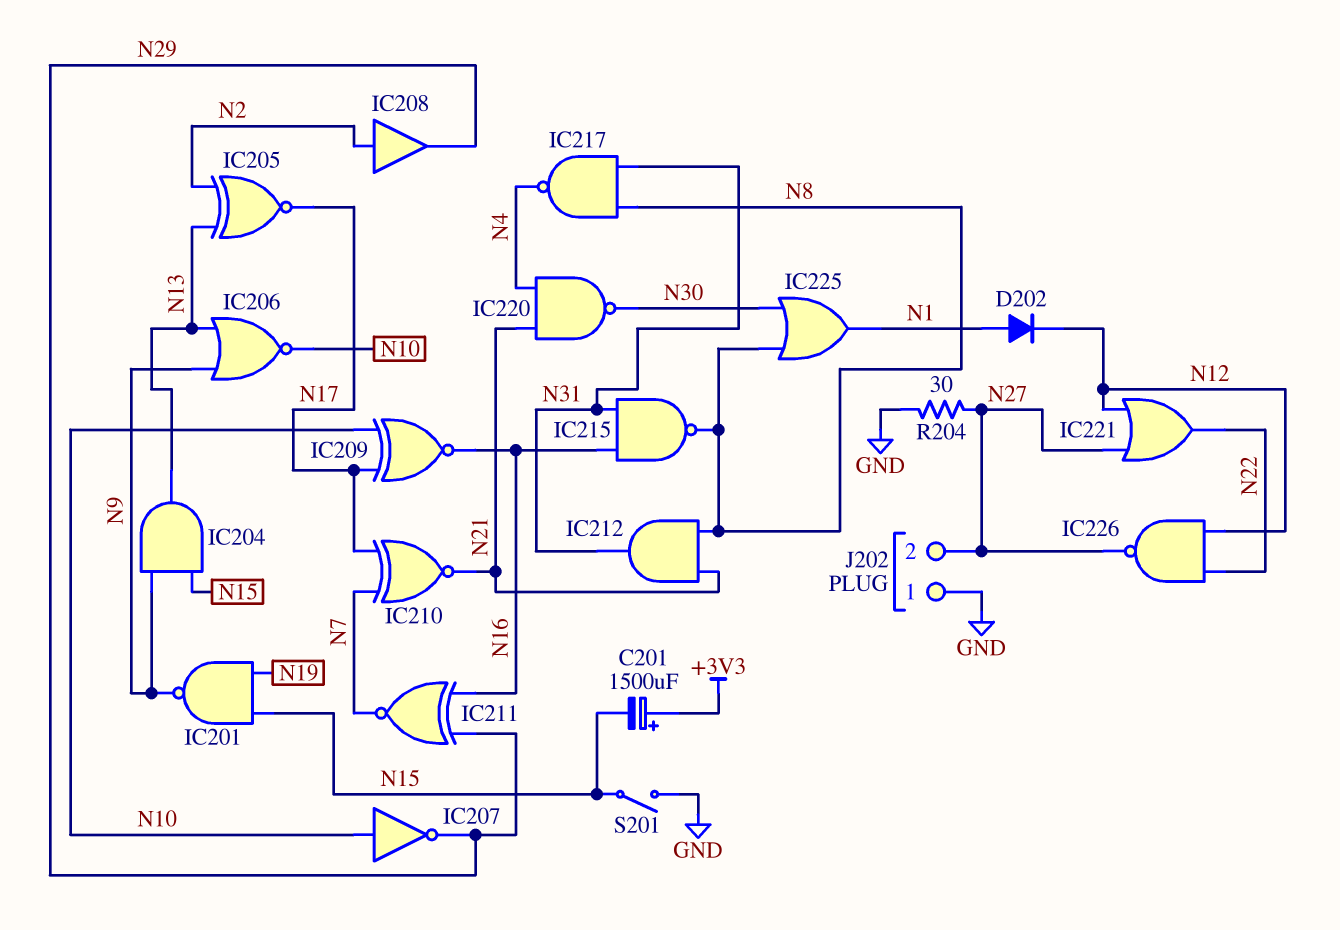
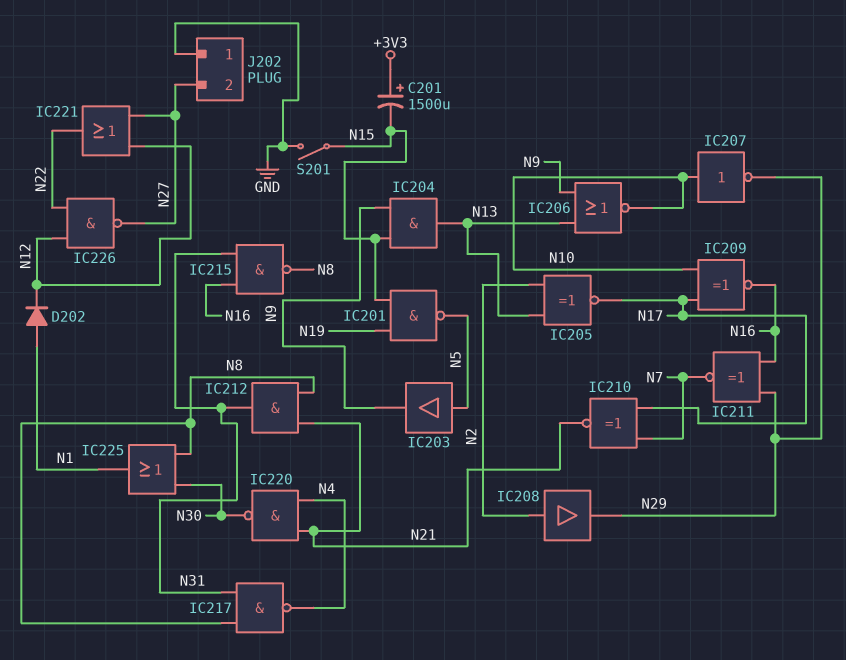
IC201: NAND (in N15, in N19, out N9) -> NAND (in N15, in N19, out N5)
IC203: none -> buffer (in N5, out N9)
R204: 30 (GND, N27) -> none

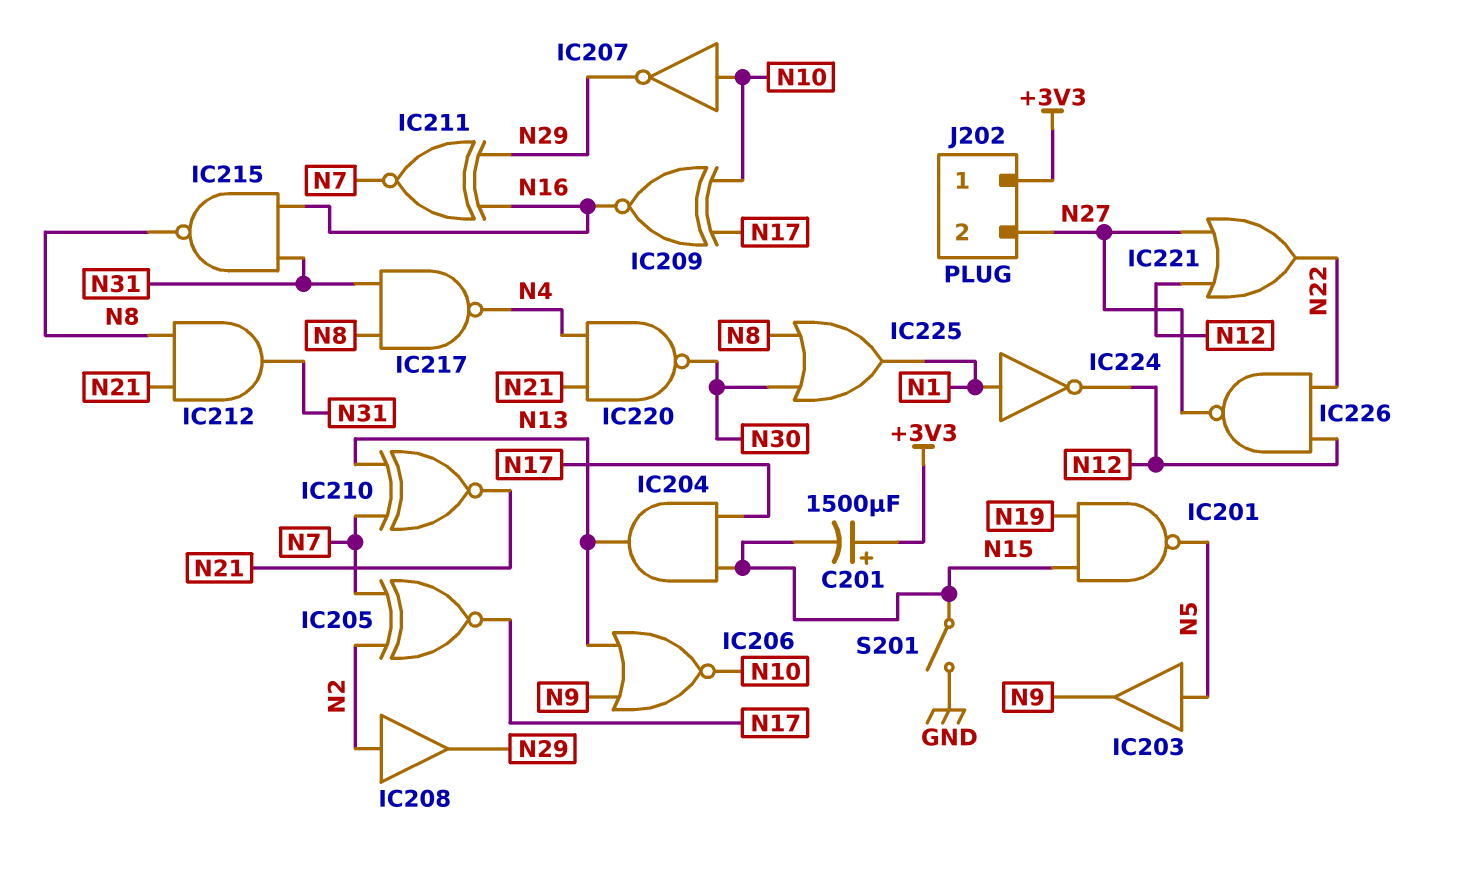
D202: diode (A N1, K N12) -> none
IC204: AND (in N9, in N15, out N13) -> AND (in N15, in N17, out N13)
IC205: XNOR (in N2, in N13, out N17) -> XNOR (in N2, in N7, out N17)
IC210: XNOR (in N7, in N17, out N21) -> XNOR (in N7, in N13, out N21)
IC224: none -> NOT (in N1, out N12)
J202 pin 1: GND -> +3V3

